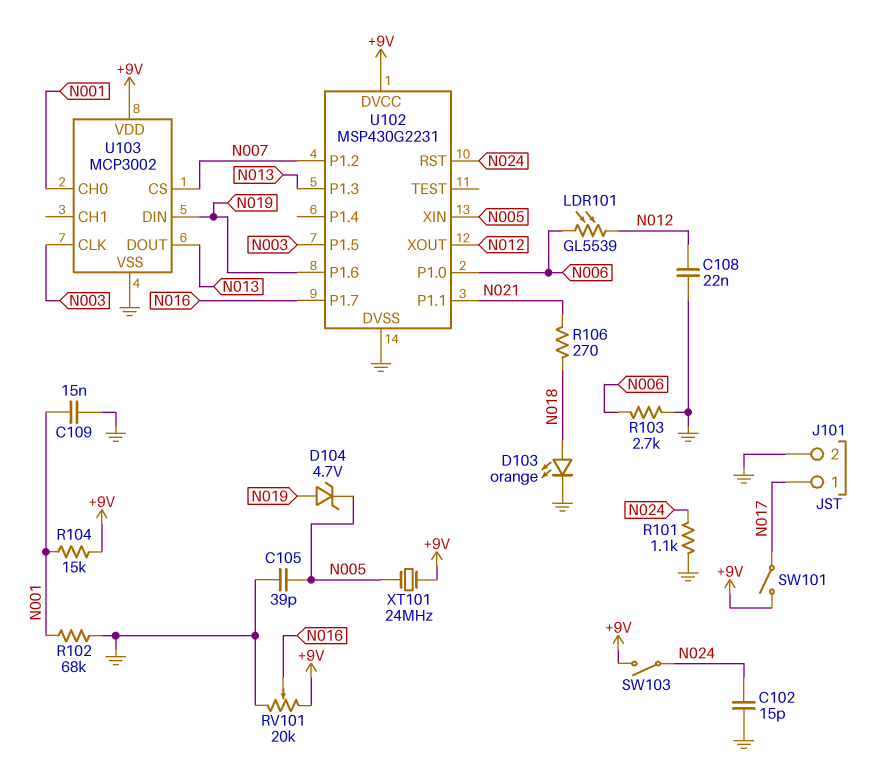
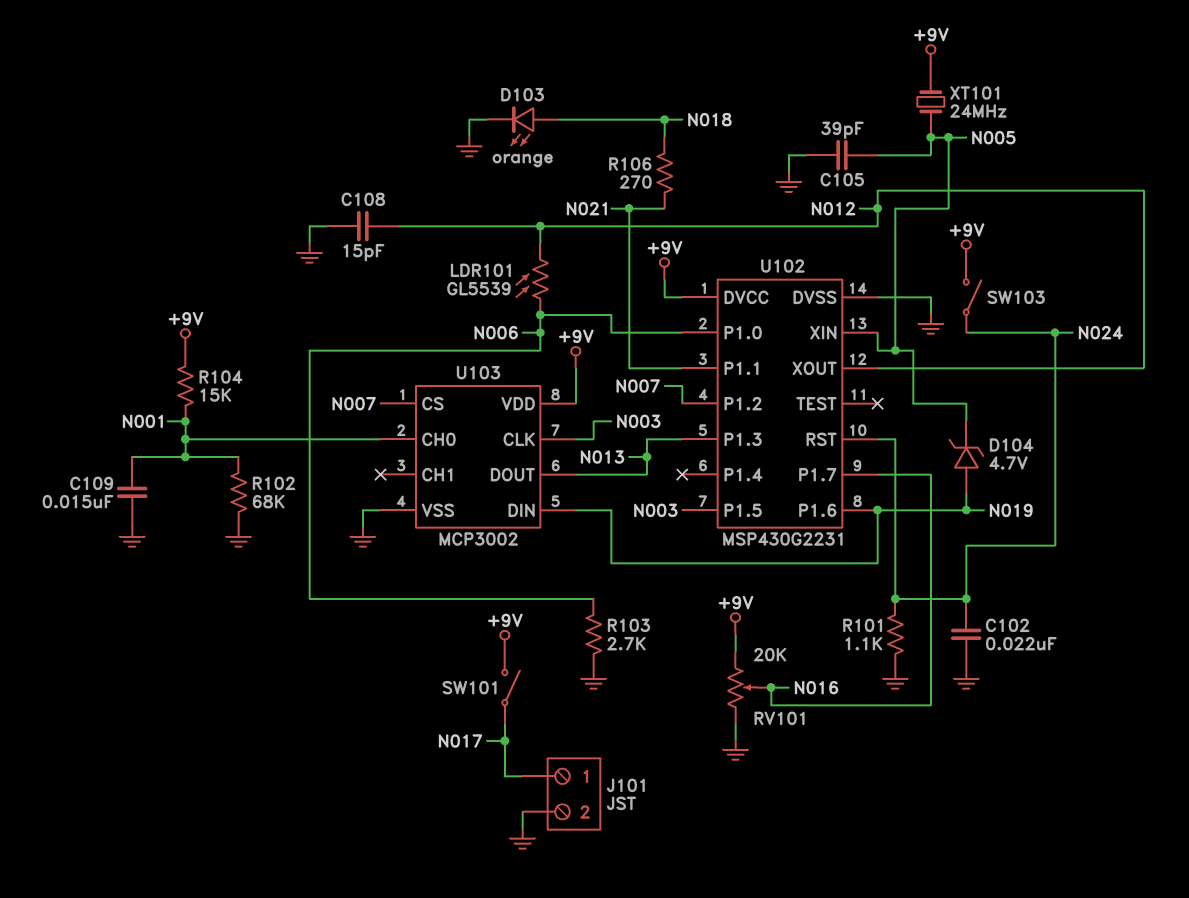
C102: 15pF (GND, N024) -> 22nF (GND, N024)
C108: 22nF (GND, N012) -> 15pF (GND, N012)

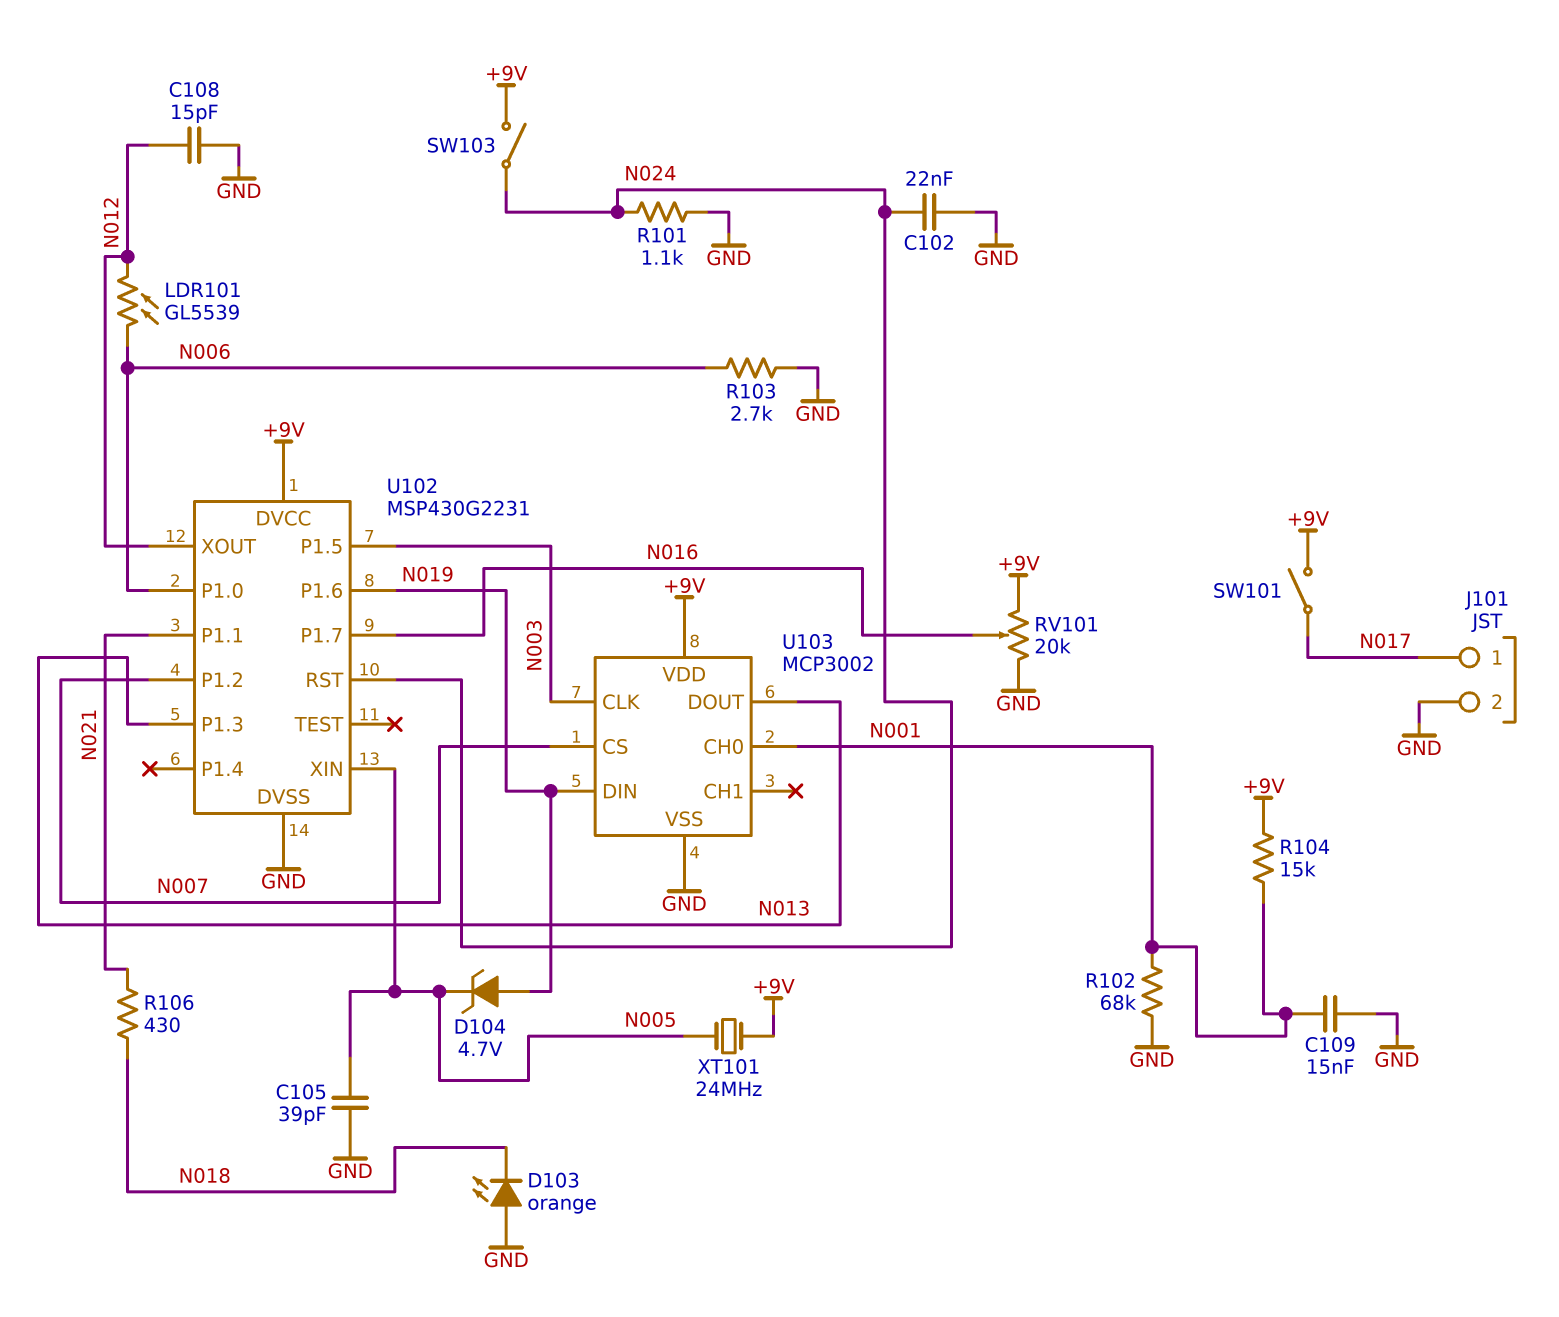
D103: LED orange (A N018, K GND) -> LED orange (A GND, K N018)
R106: 270 (N018, N021) -> 430 (N018, N021)

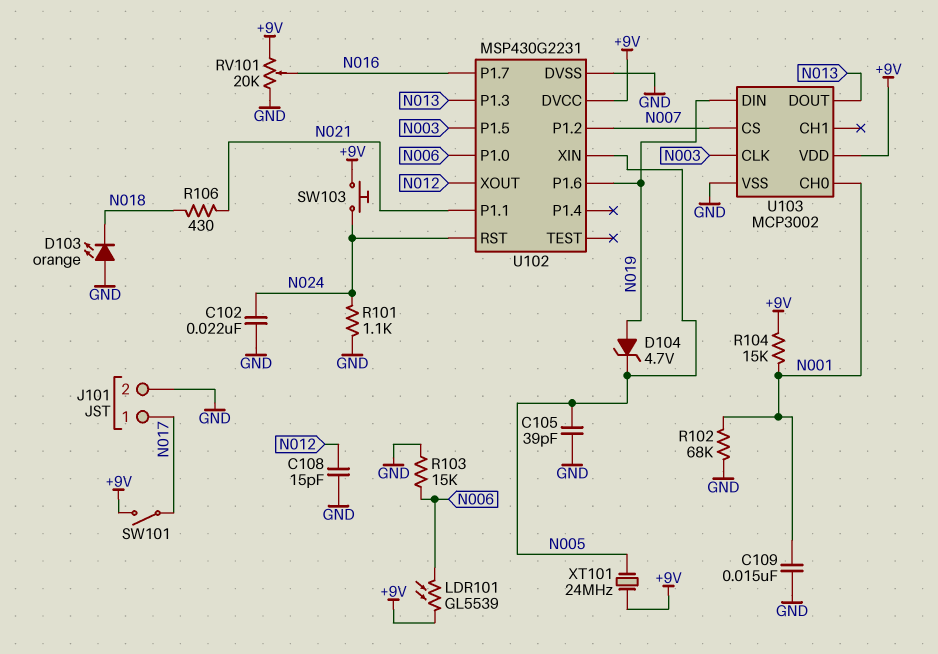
LDR101: GL5539 (N006, N012) -> GL5539 (+9V, N006)
R103: 2.7k (GND, N006) -> 15k (GND, N006)
SW103: switch (+9V, N024) -> button (+9V, N024)

